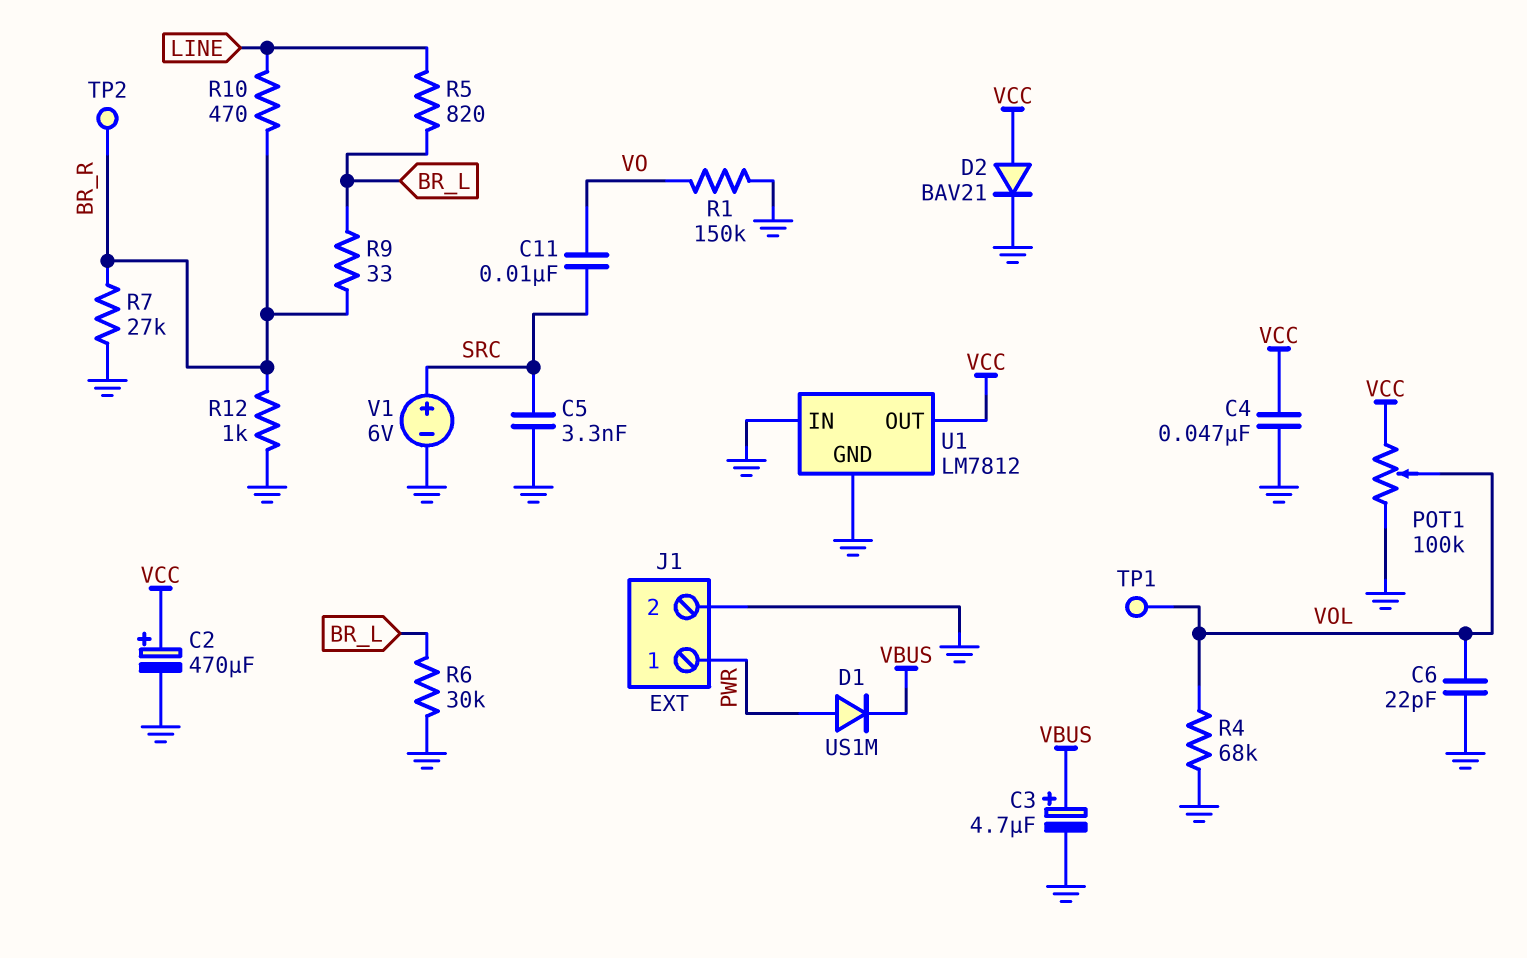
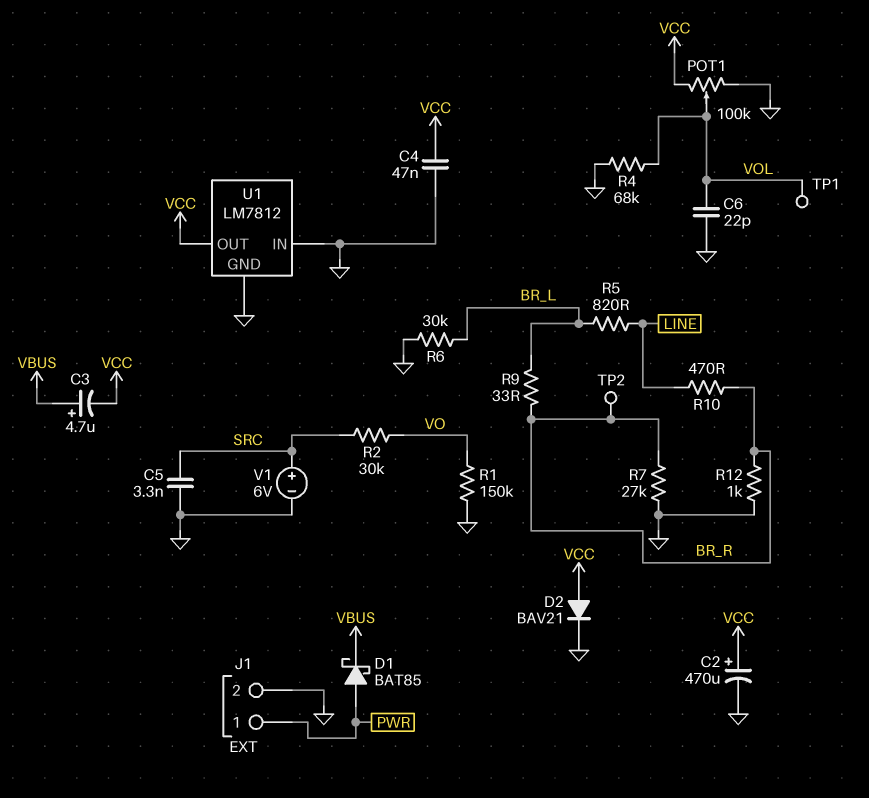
C3: 4.7uF (plus VBUS, minus GND) -> 4.7uF (plus VBUS, minus VCC)
C11: 10nF (SRC, VO) -> none
D1: diode US1M (A PWR, K VBUS) -> schottky BAT85 (A PWR, K VBUS)
R2: none -> 30k (SRC, VO)

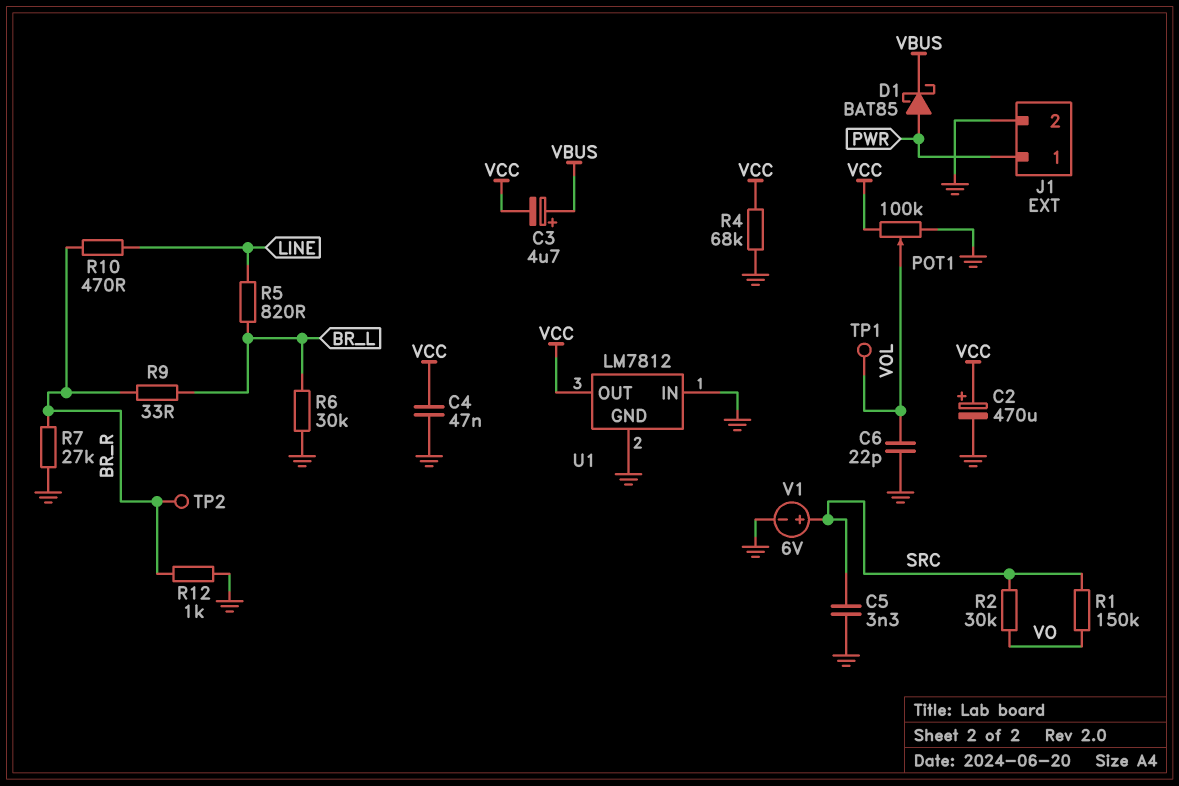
D2: diode BAV21 (A VCC, K GND) -> none
R1: 150k (GND, VO) -> 150k (SRC, VO)
R4: 68k (GND, VOL) -> 68k (GND, VCC)

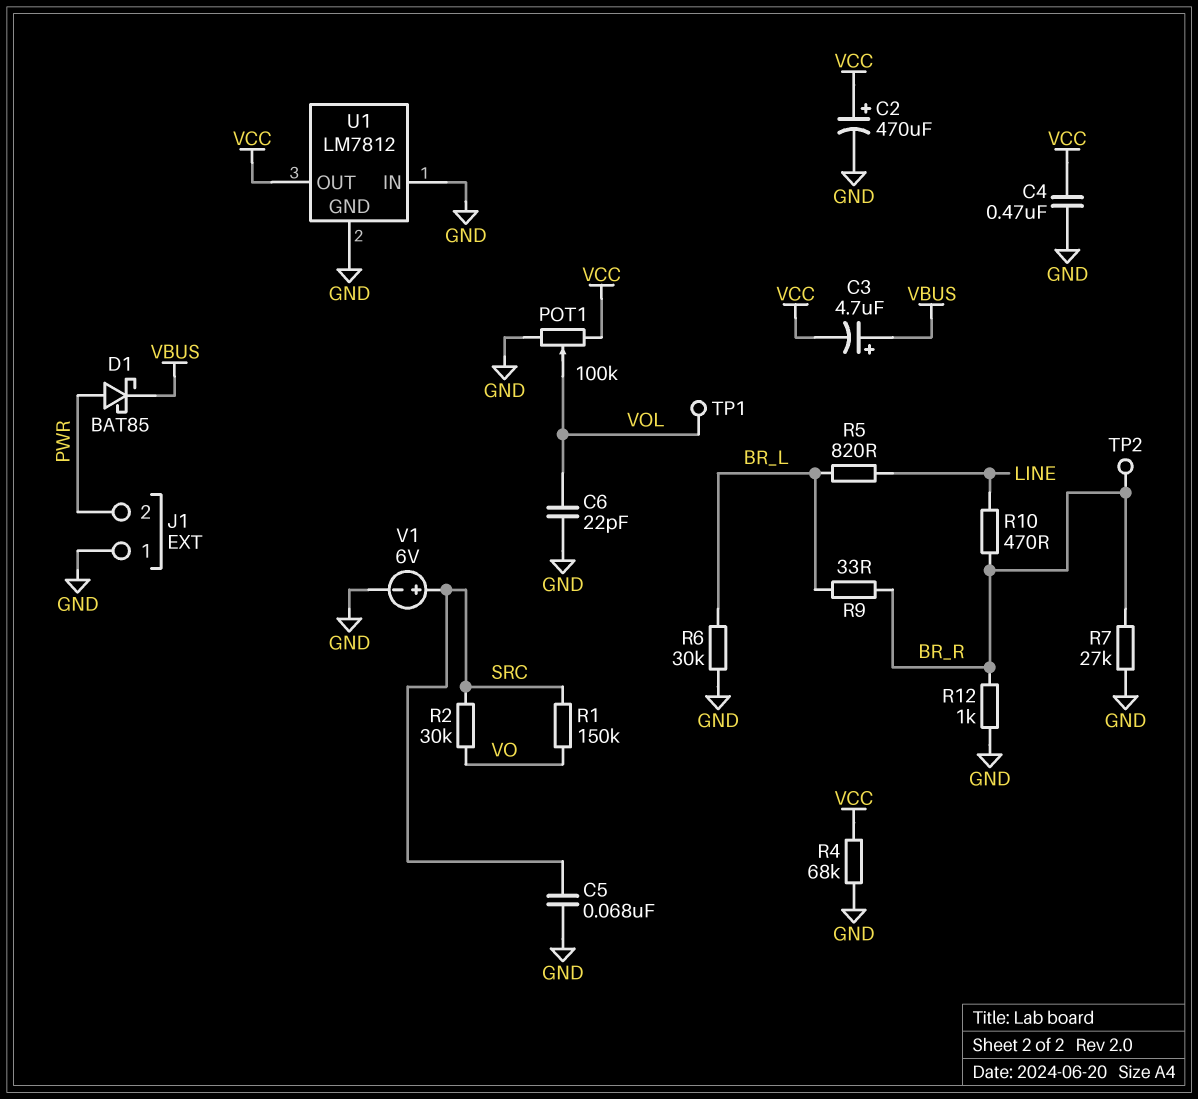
C4: 47nF (GND, VCC) -> 470nF (GND, VCC)
C5: 3.3nF (GND, SRC) -> 68nF (GND, SRC)
J1 pin 1: PWR -> GND
J1 pin 2: GND -> PWR

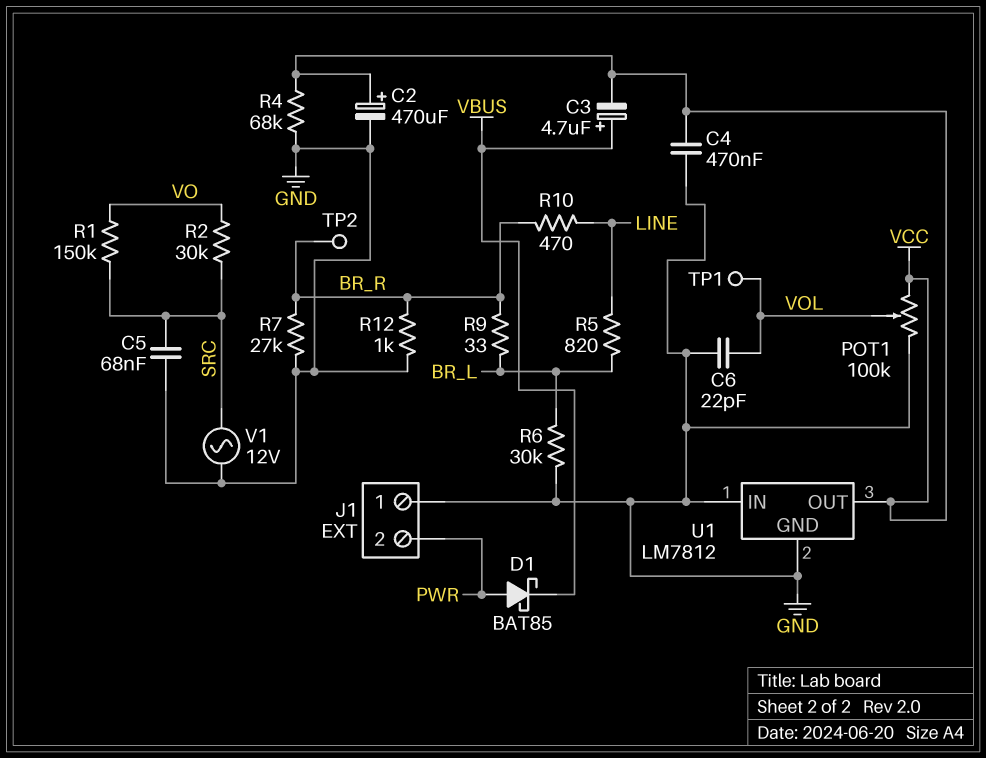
V1: 6V (plus SRC, minus GND) -> AC 12V (GND, SRC)

